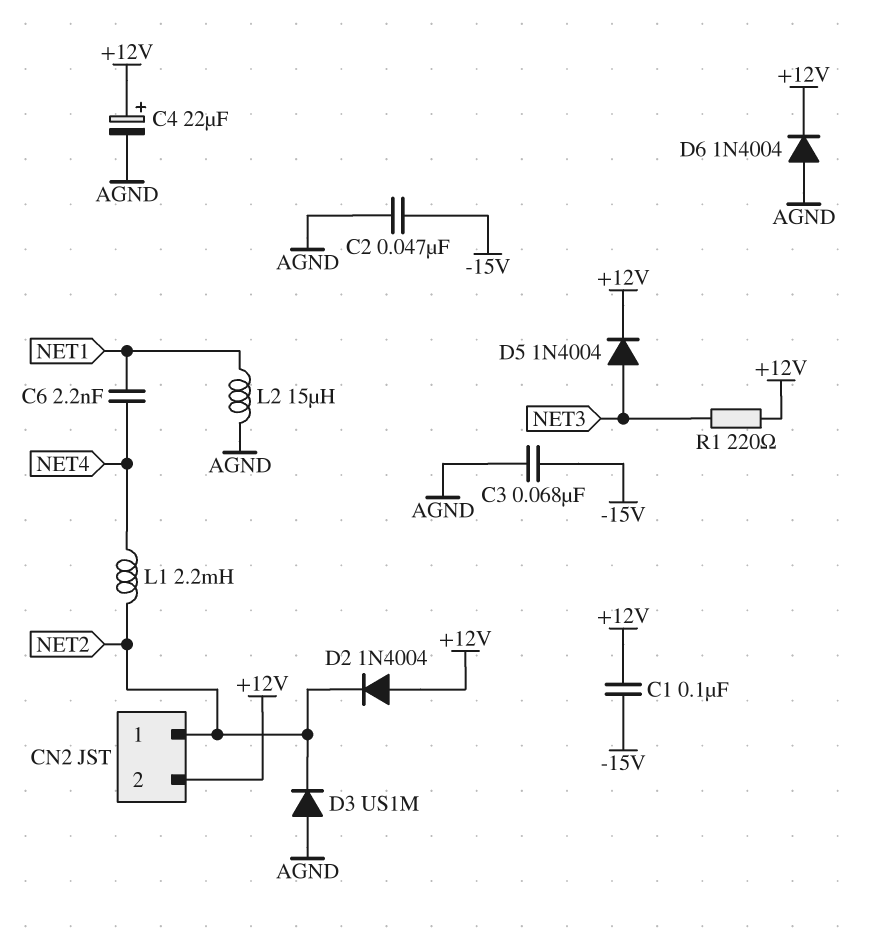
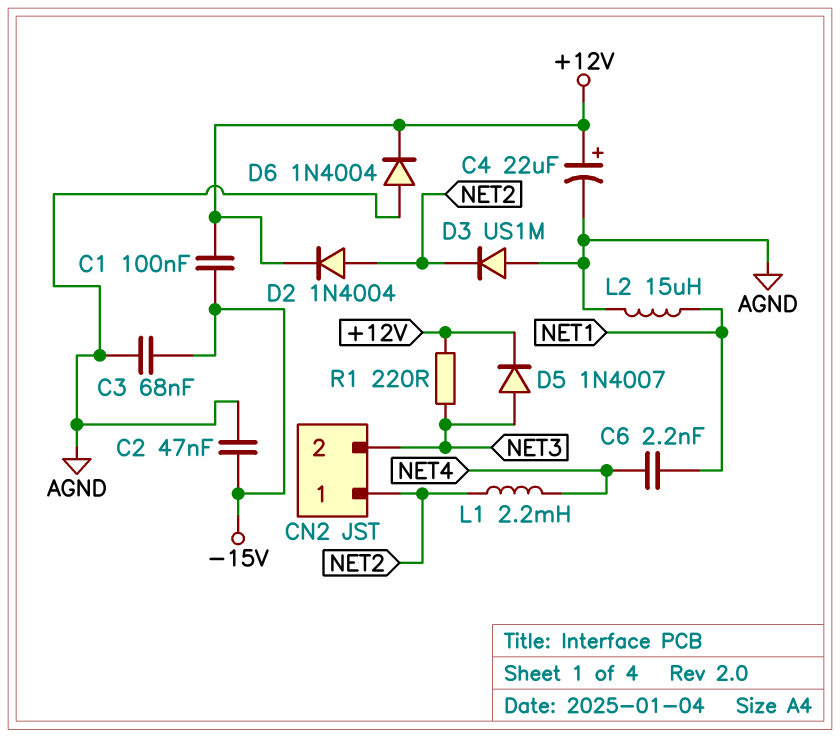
CN2 pin 2: +12V -> NET3
D2: diode 1N4004 (A +12V, K NET2) -> diode 1N4004 (A NET2, K +12V)
D5: diode 1N4004 (A NET3, K +12V) -> diode 1N4007 (A NET3, K +12V)

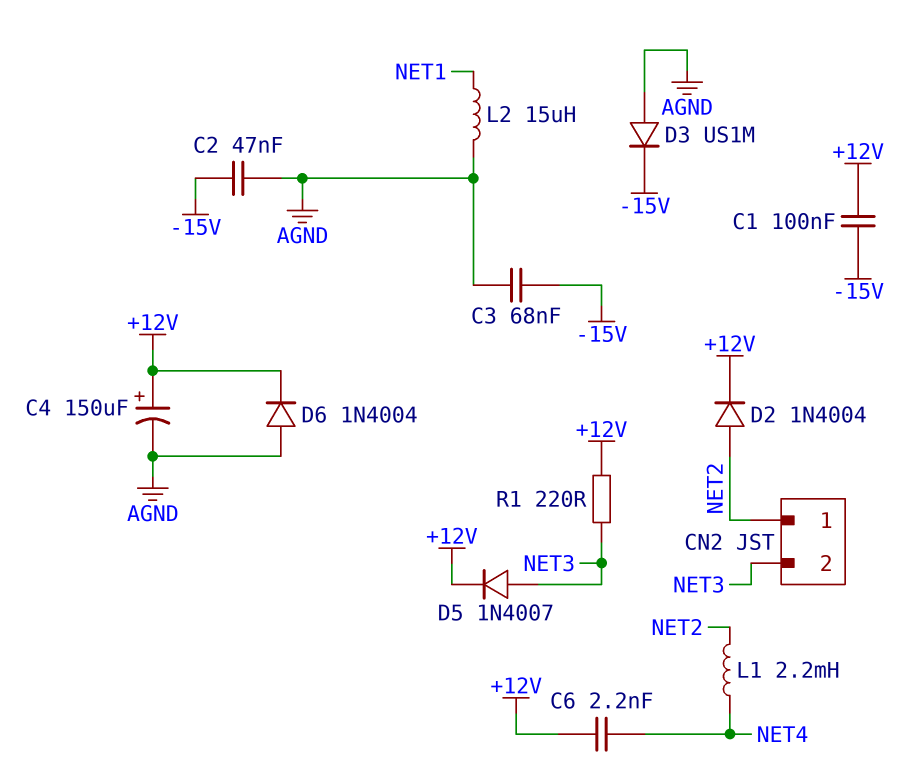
C4: 22uF (plus +12V, minus AGND) -> 150uF (plus +12V, minus AGND)
C6: 2.2nF (NET1, NET4) -> 2.2nF (+12V, NET4)
D3: diode US1M (A AGND, K NET2) -> diode US1M (A AGND, K -15V)

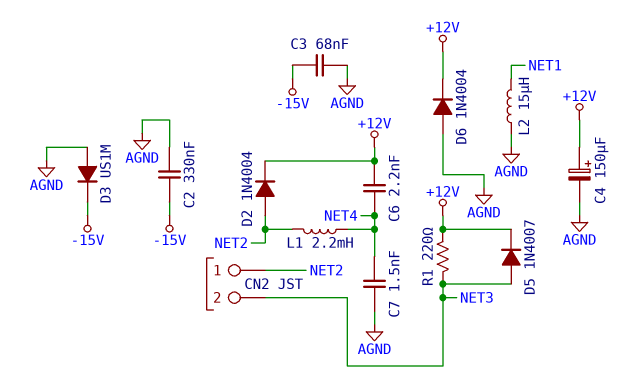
C1: 100nF (+12V, -15V) -> none
C2: 47nF (-15V, AGND) -> 330nF (-15V, AGND)
C7: none -> 1.5nF (AGND, NET4)

